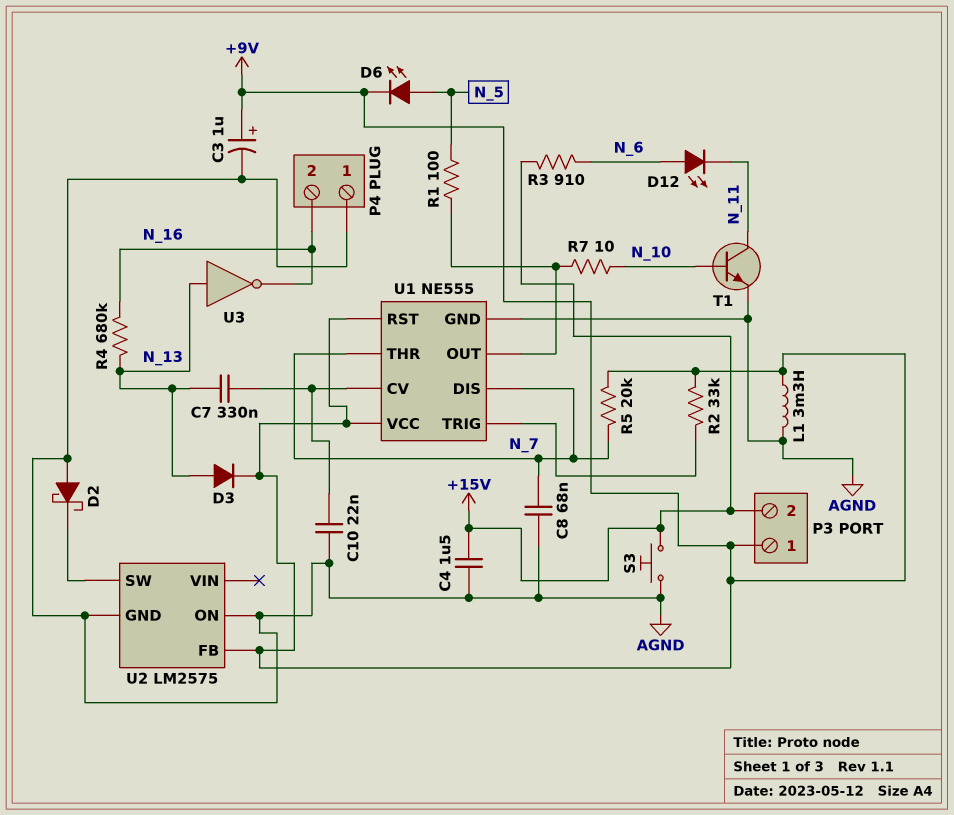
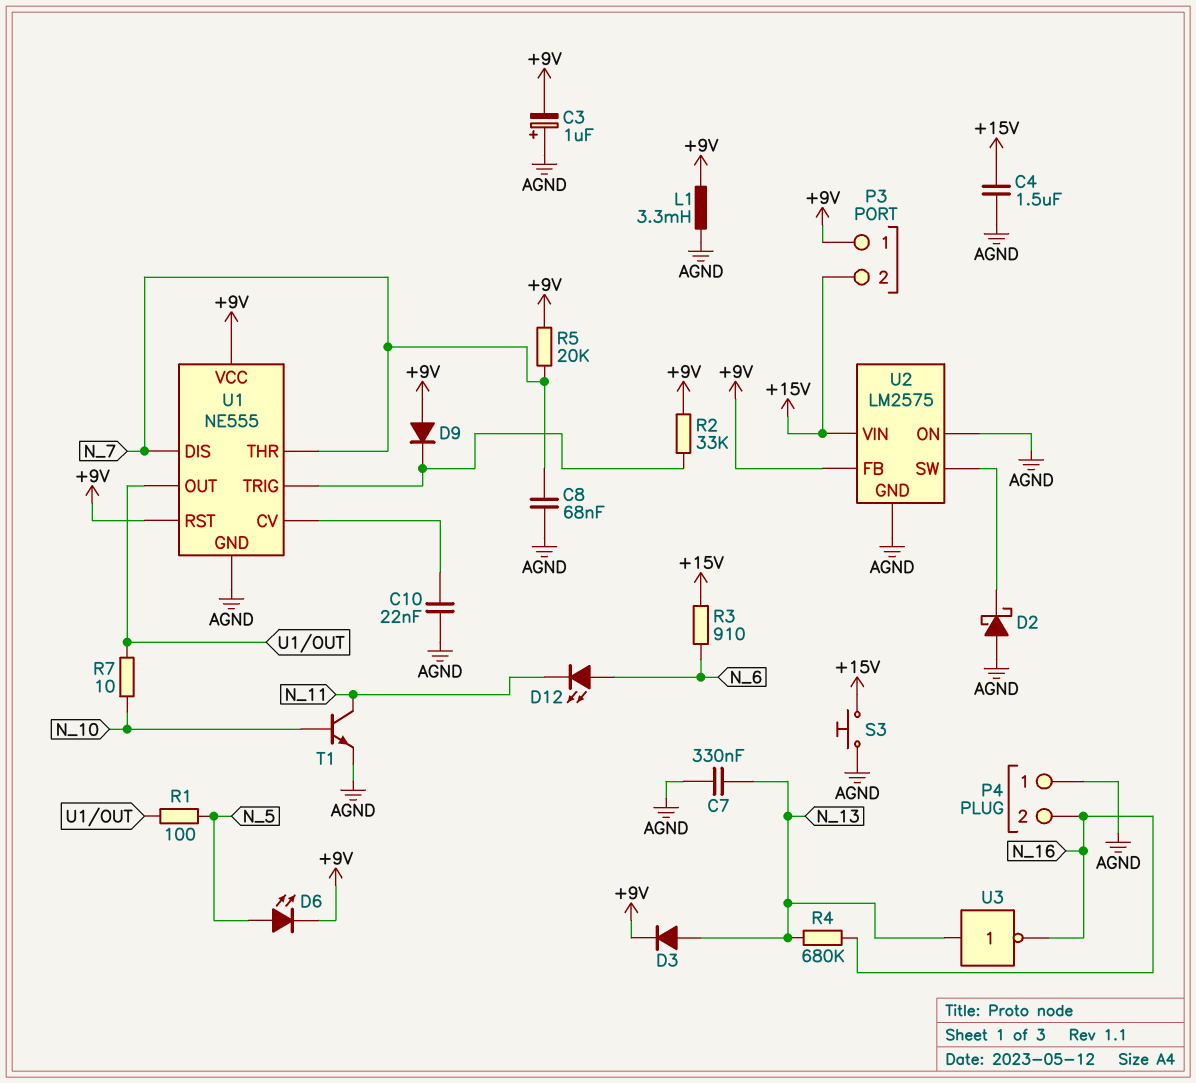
C3: 1uF (plus +9V, minus AGND) -> 1uF (plus AGND, minus +9V)
C7: 330nF (N_13, U1/CV) -> 330nF (AGND, N_13)
D9: none -> diode (A +9V, K U1/TRIG)
U2 pin VIN: none -> +15V

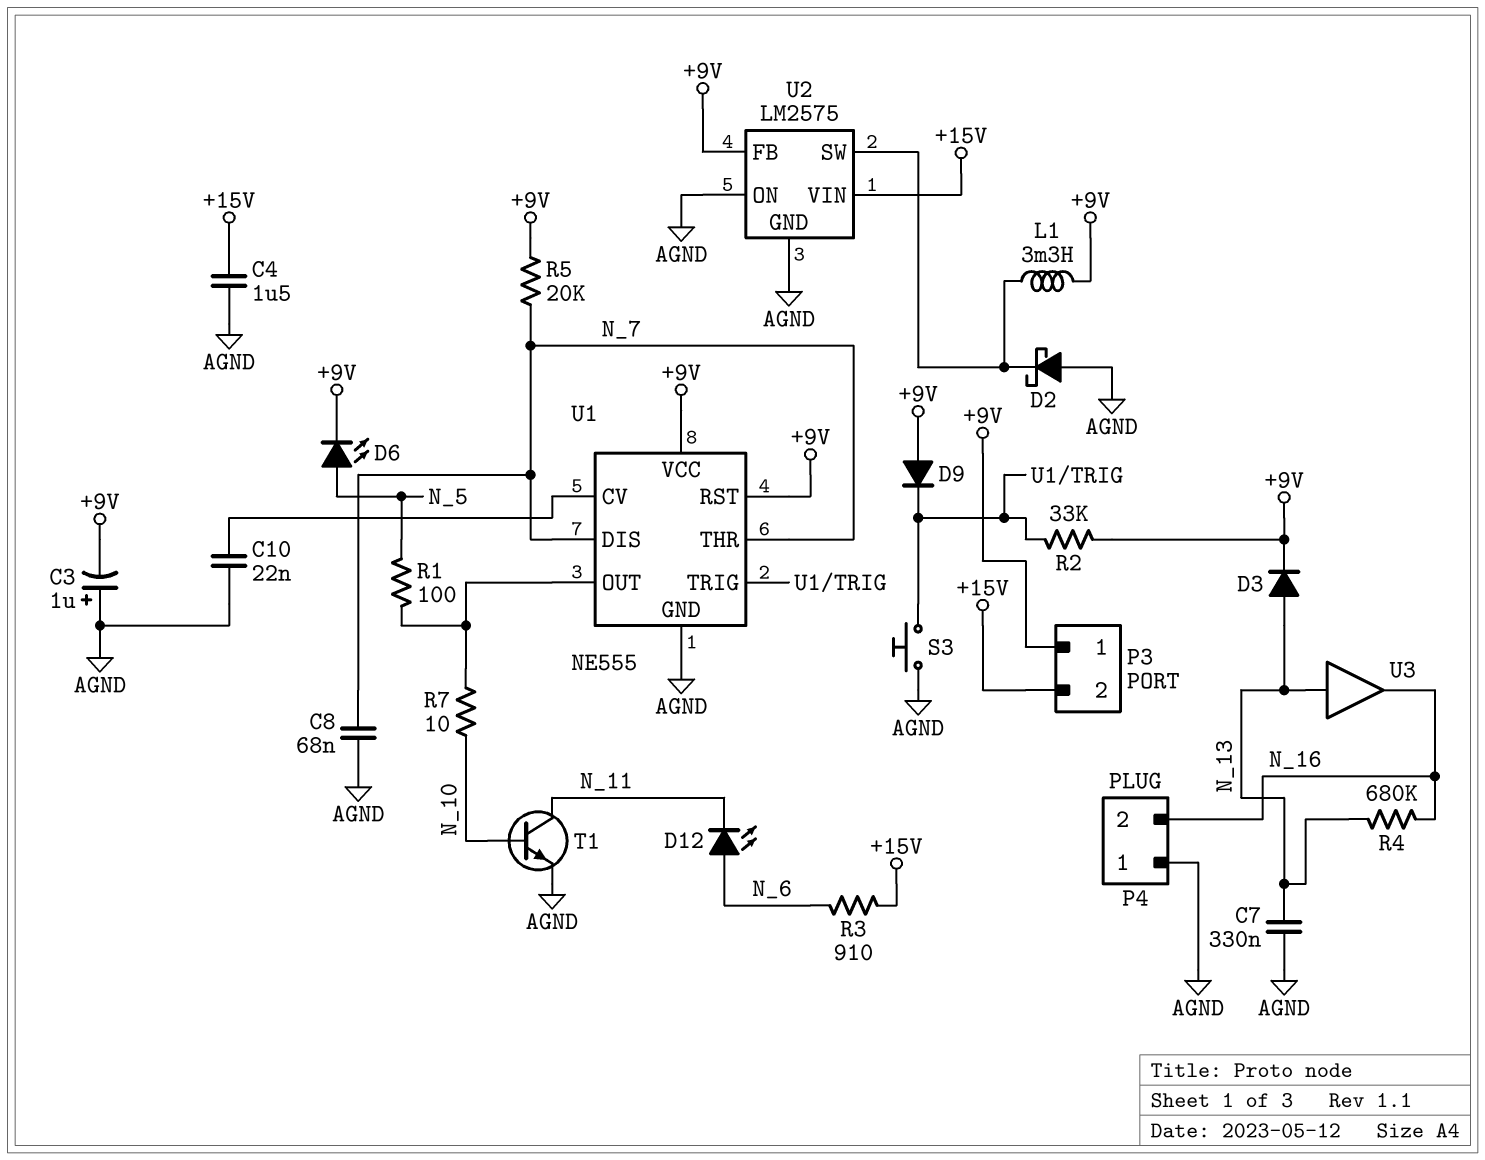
L1: 3.3mH (+9V, AGND) -> 3.3mH (+9V, U2/SW)
S3: button (+15V, AGND) -> button (AGND, U1/TRIG)
U3: NOT (in N_13, out N_16) -> buffer (in N_13, out N_16)

